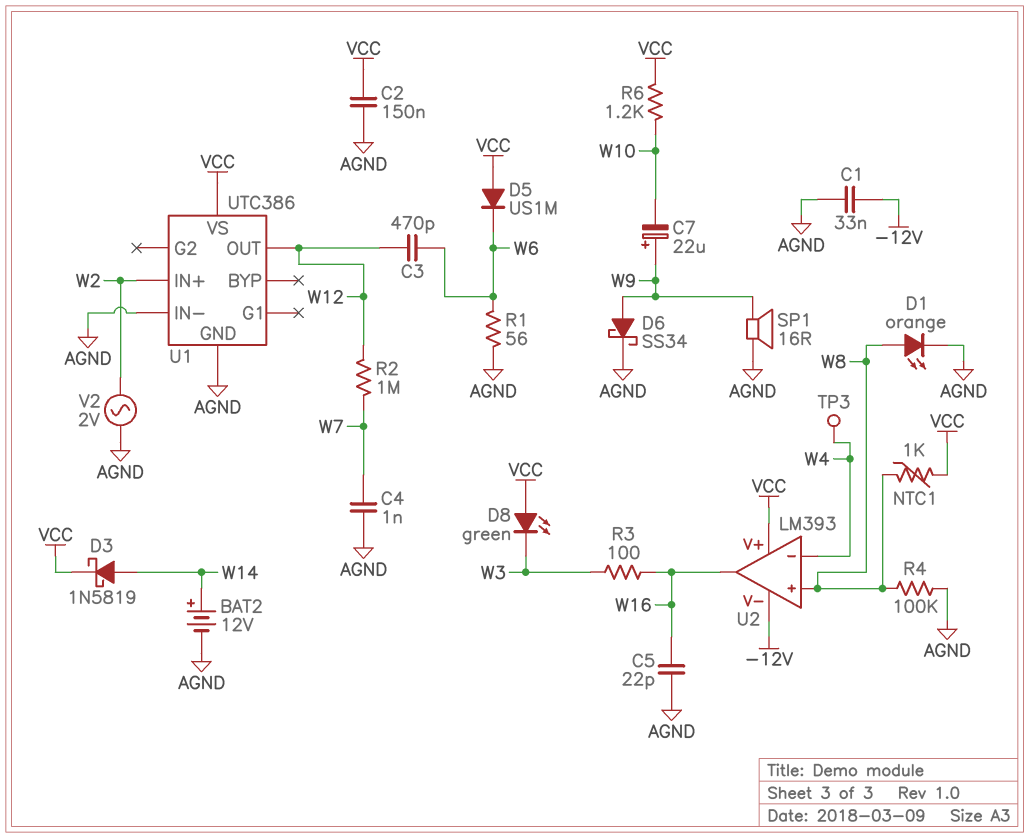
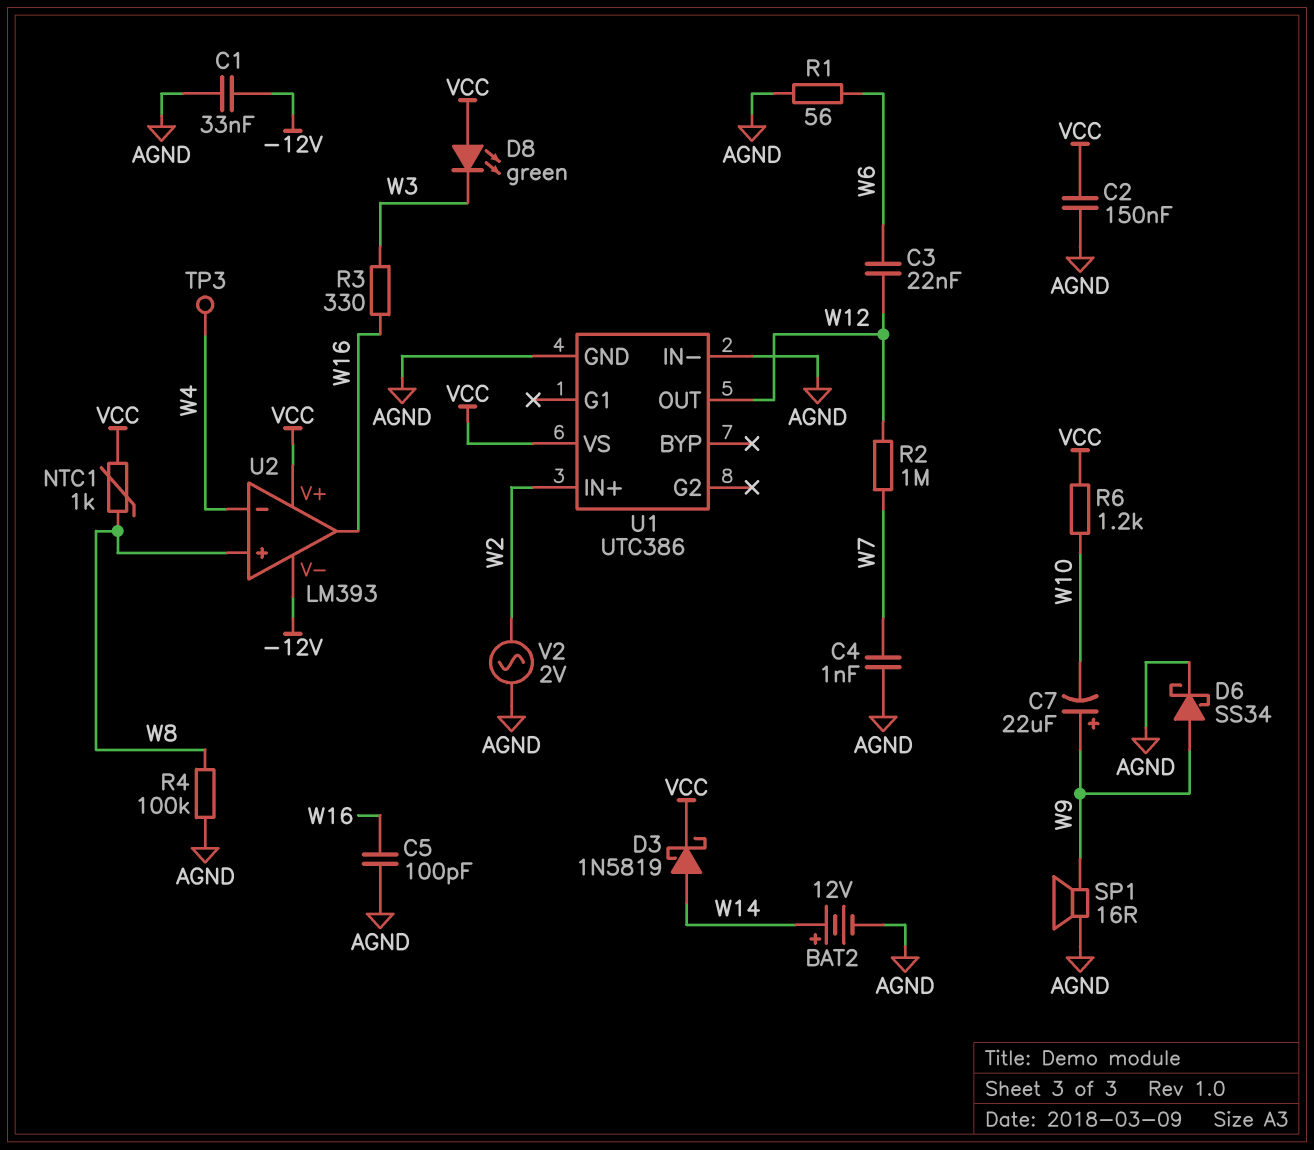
C3: 470pF (W6, W12) -> 22nF (W6, W12)
C5: 22pF (AGND, W16) -> 100pF (AGND, W16)
D1: LED orange (A W8, K AGND) -> none
D5: diode US1M (A VCC, K W6) -> none
R3: 100 (W3, W16) -> 330 (W3, W16)

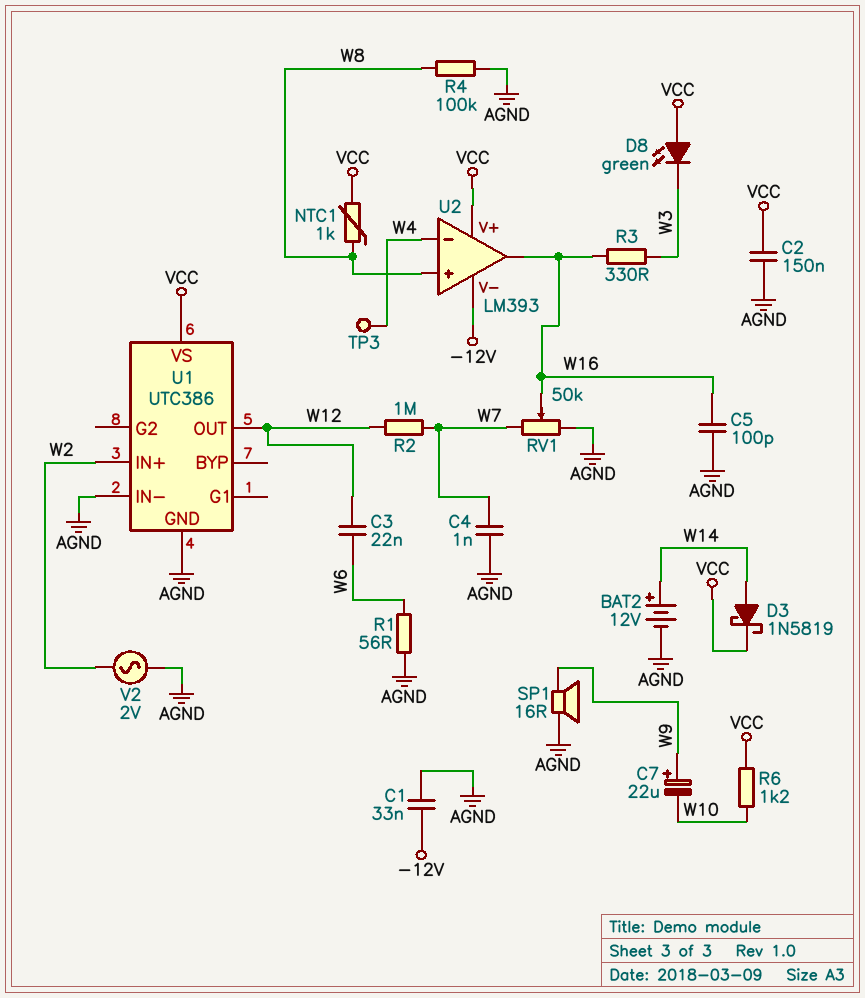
D6: schottky SS34 (A W9, K AGND) -> none
RV1: none -> 50k (AGND, W7, wiper W16)

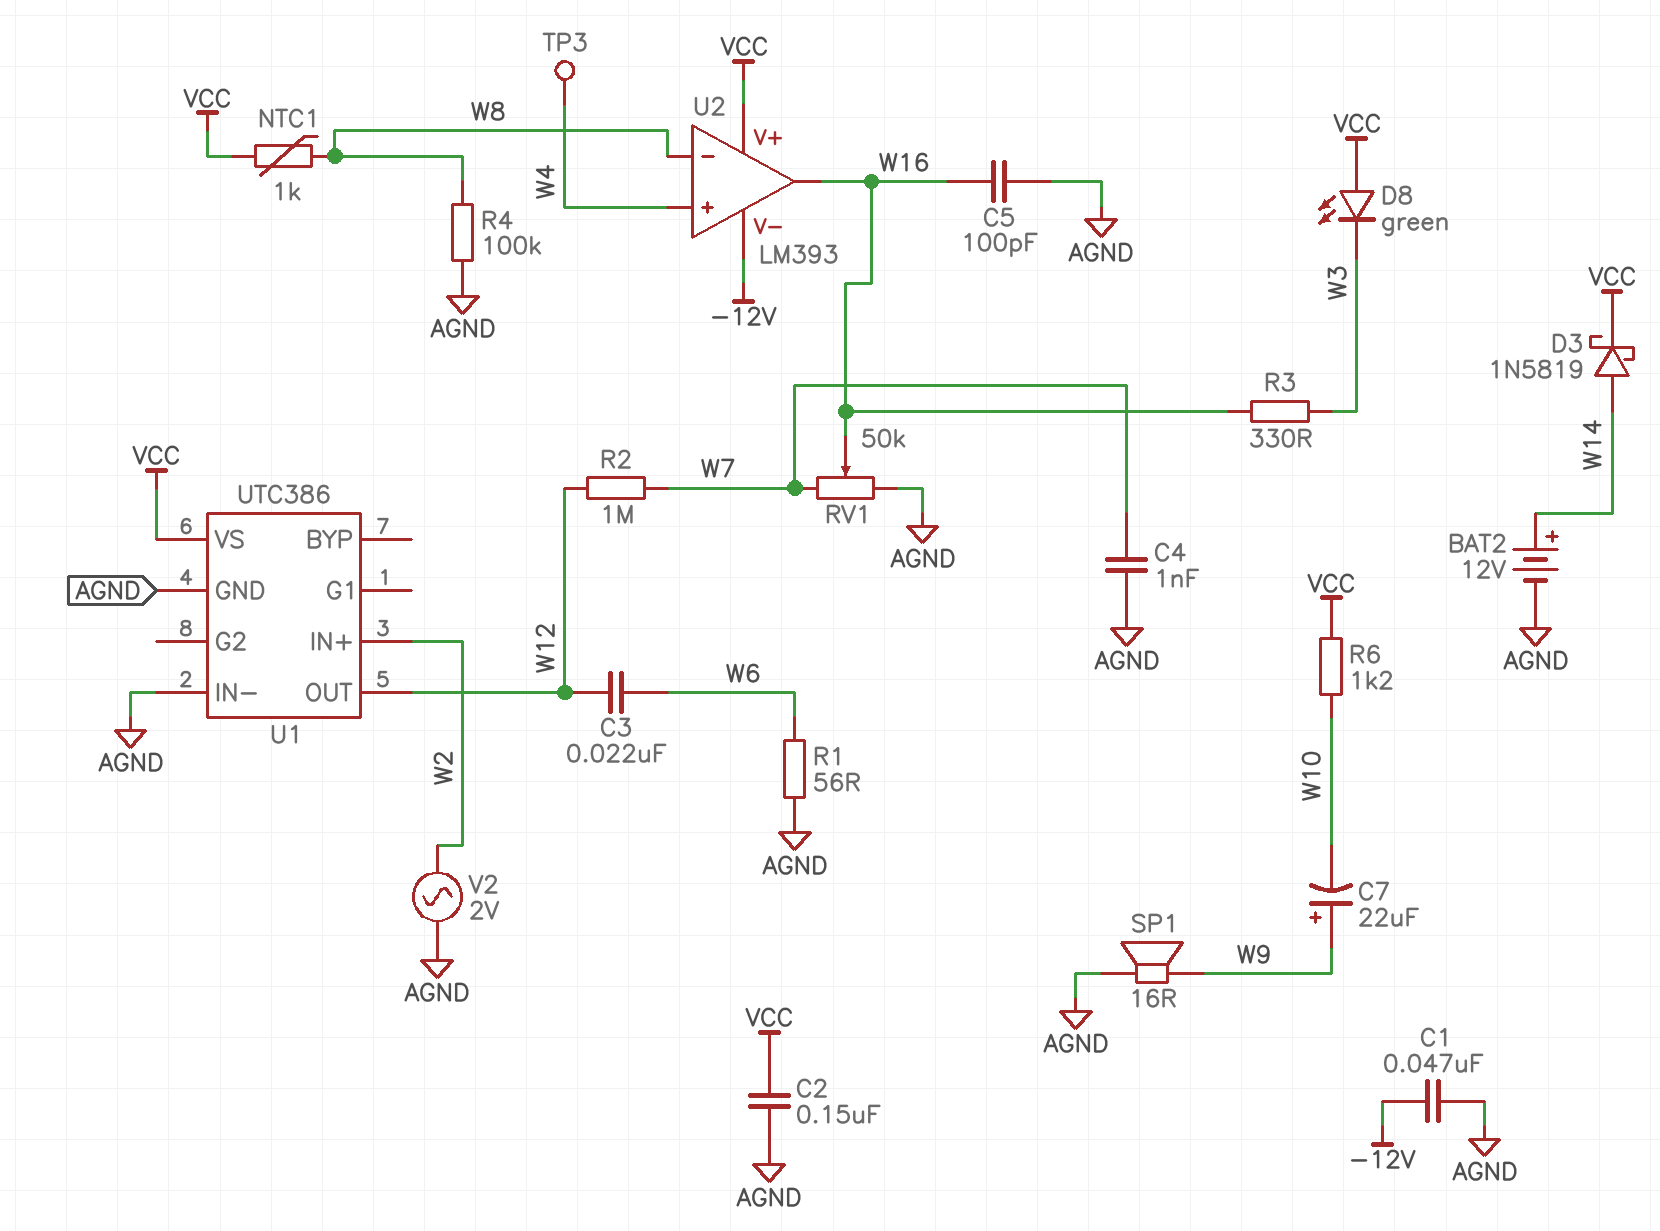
C1: 33nF (-12V, AGND) -> 47nF (-12V, AGND)
U2 pin in+: W8 -> W4
U2 pin in-: W4 -> W8

